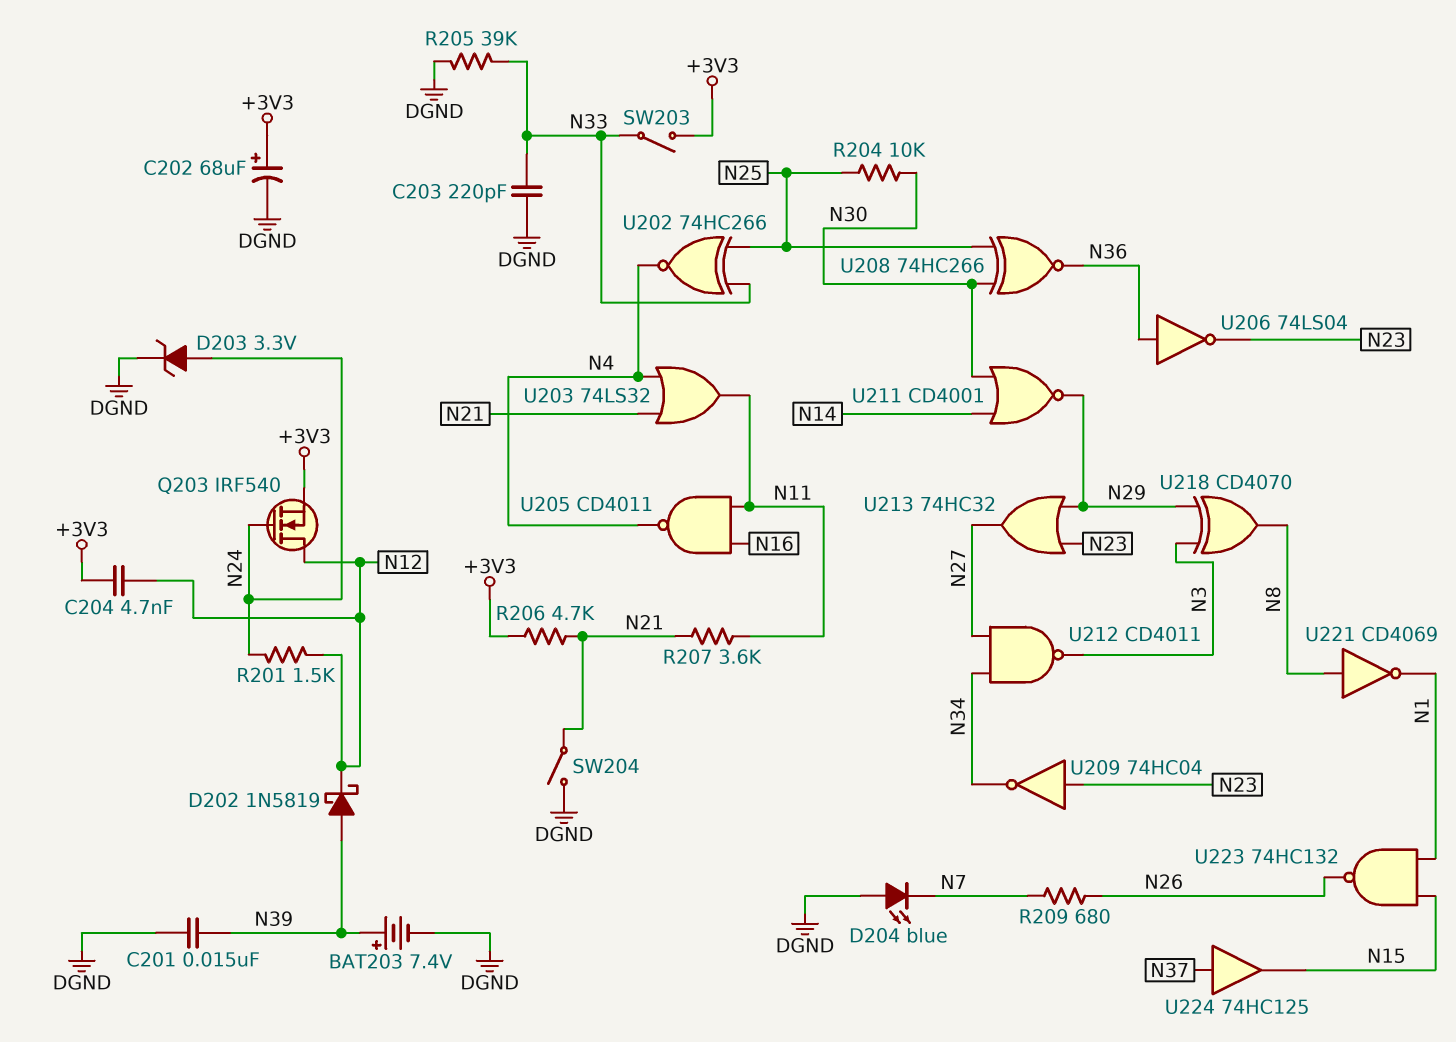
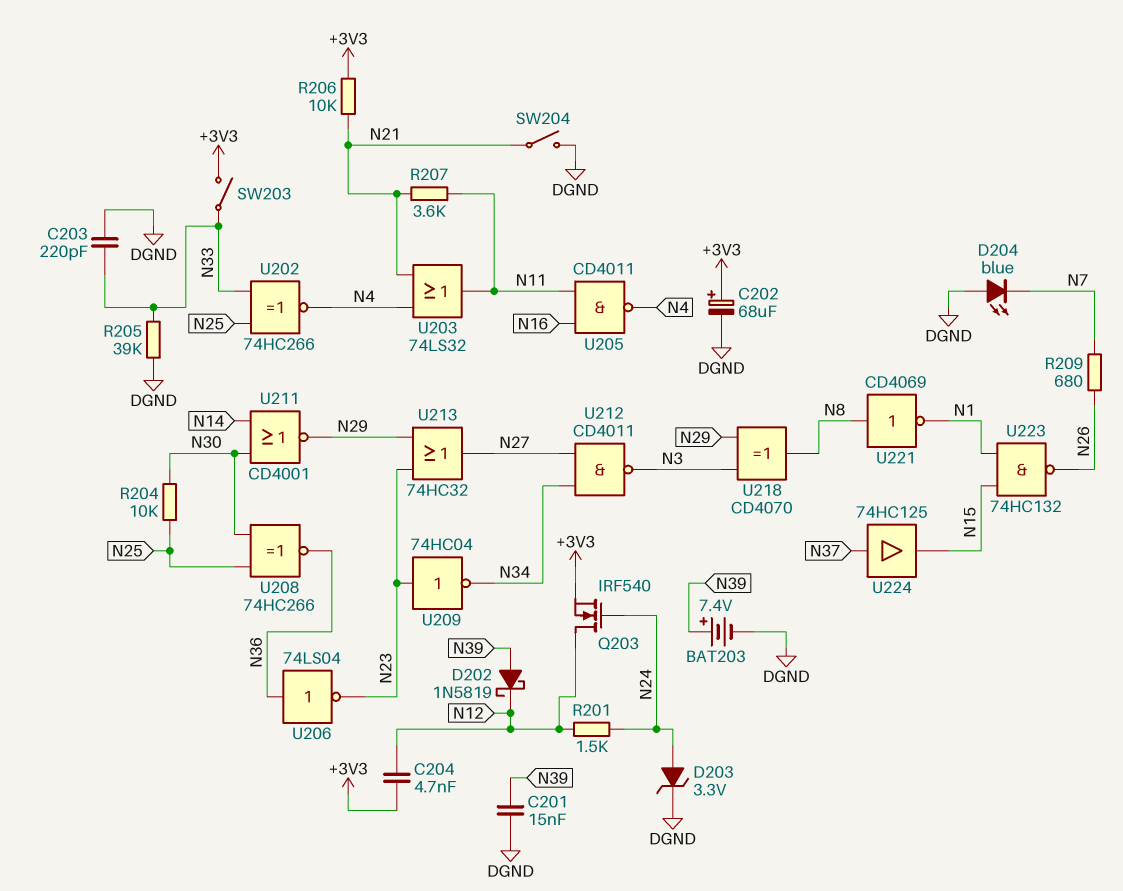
R206: 4.7k (+3V3, N21) -> 10k (+3V3, N21)

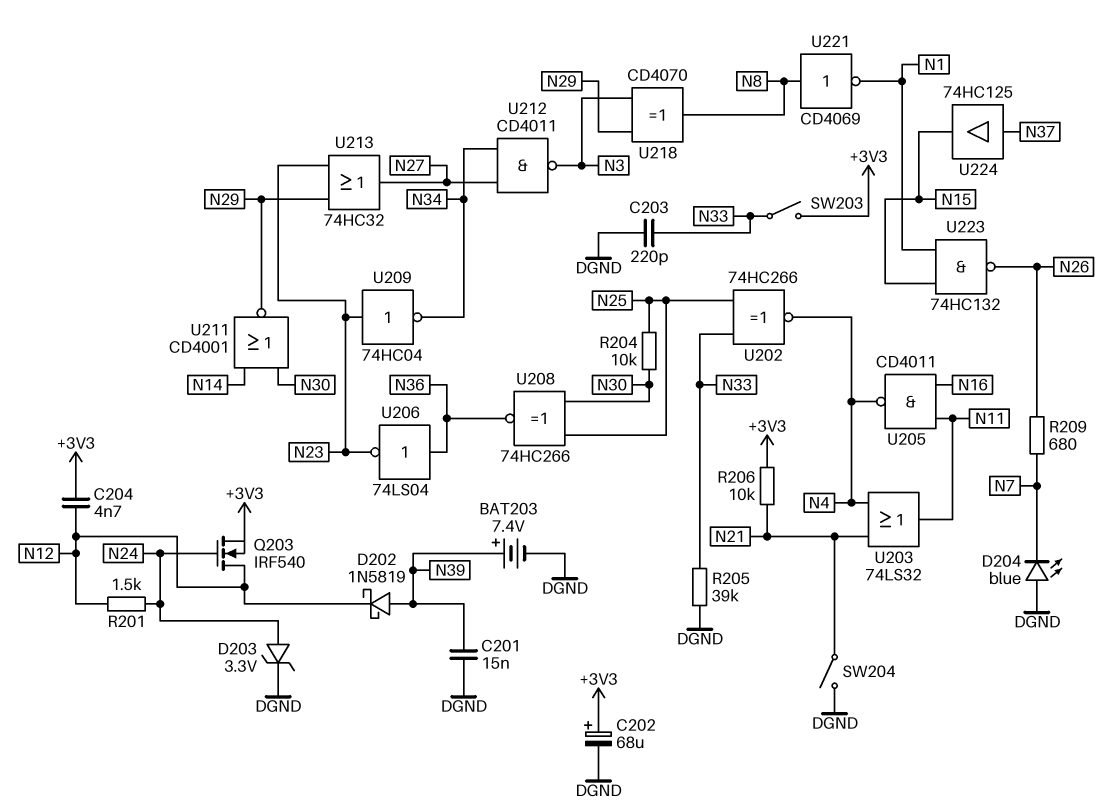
R207: 3.6k (N11, N21) -> none

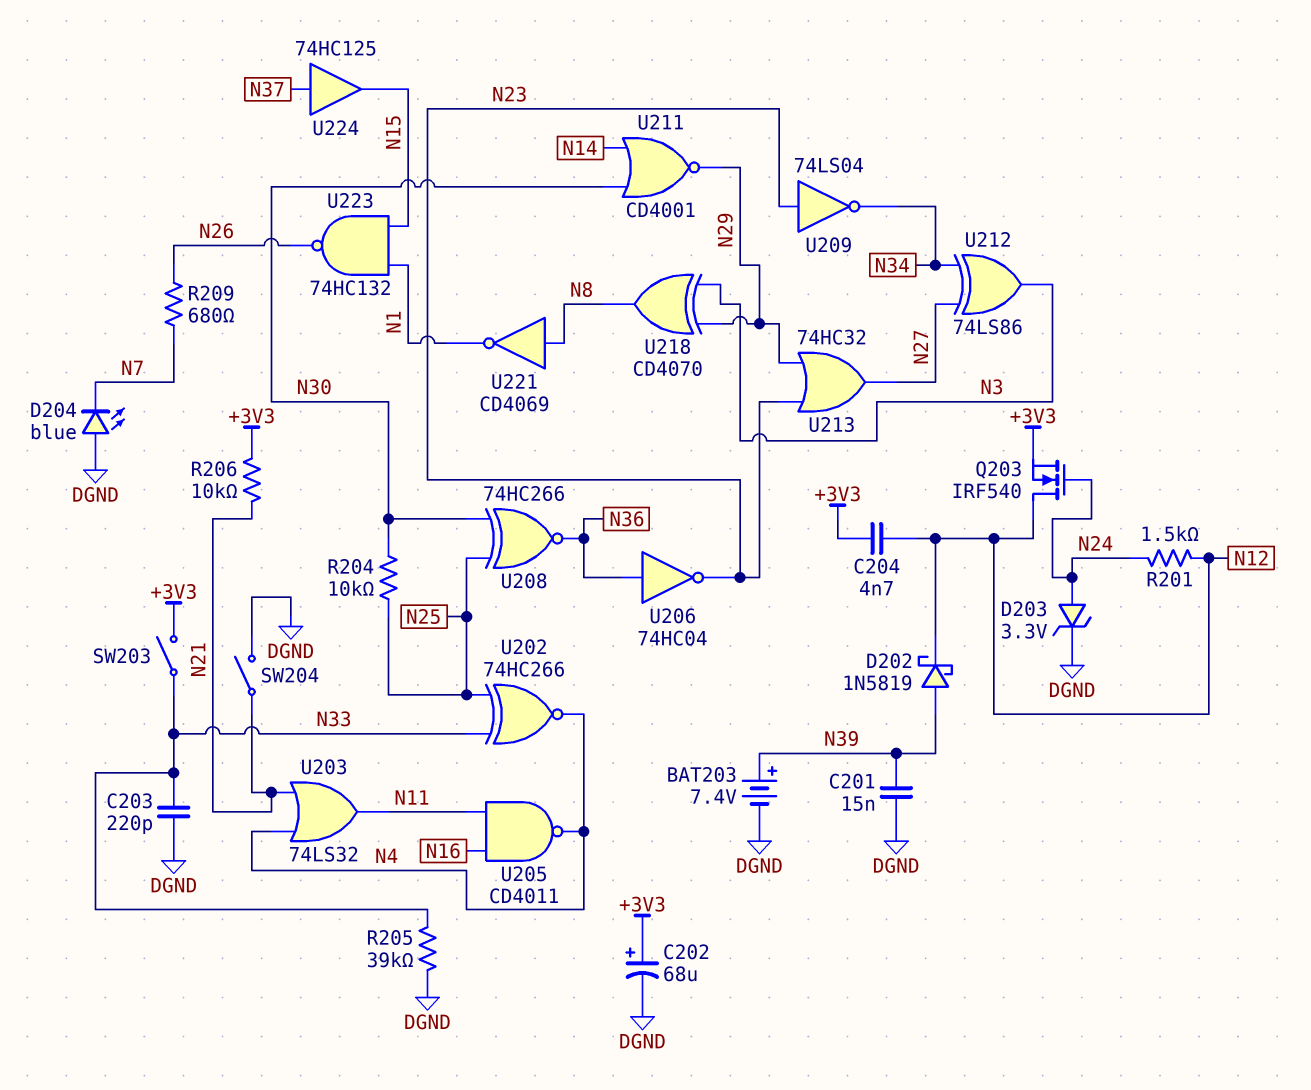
U206: NOT 74LS04 (in N36, out N23) -> NOT 74HC04 (in N36, out N23)
U209: NOT 74HC04 (in N23, out N34) -> NOT 74LS04 (in N23, out N34)
U212: NAND CD4011 (in N27, in N34, out N3) -> XOR 74LS86 (in N27, in N34, out N3)

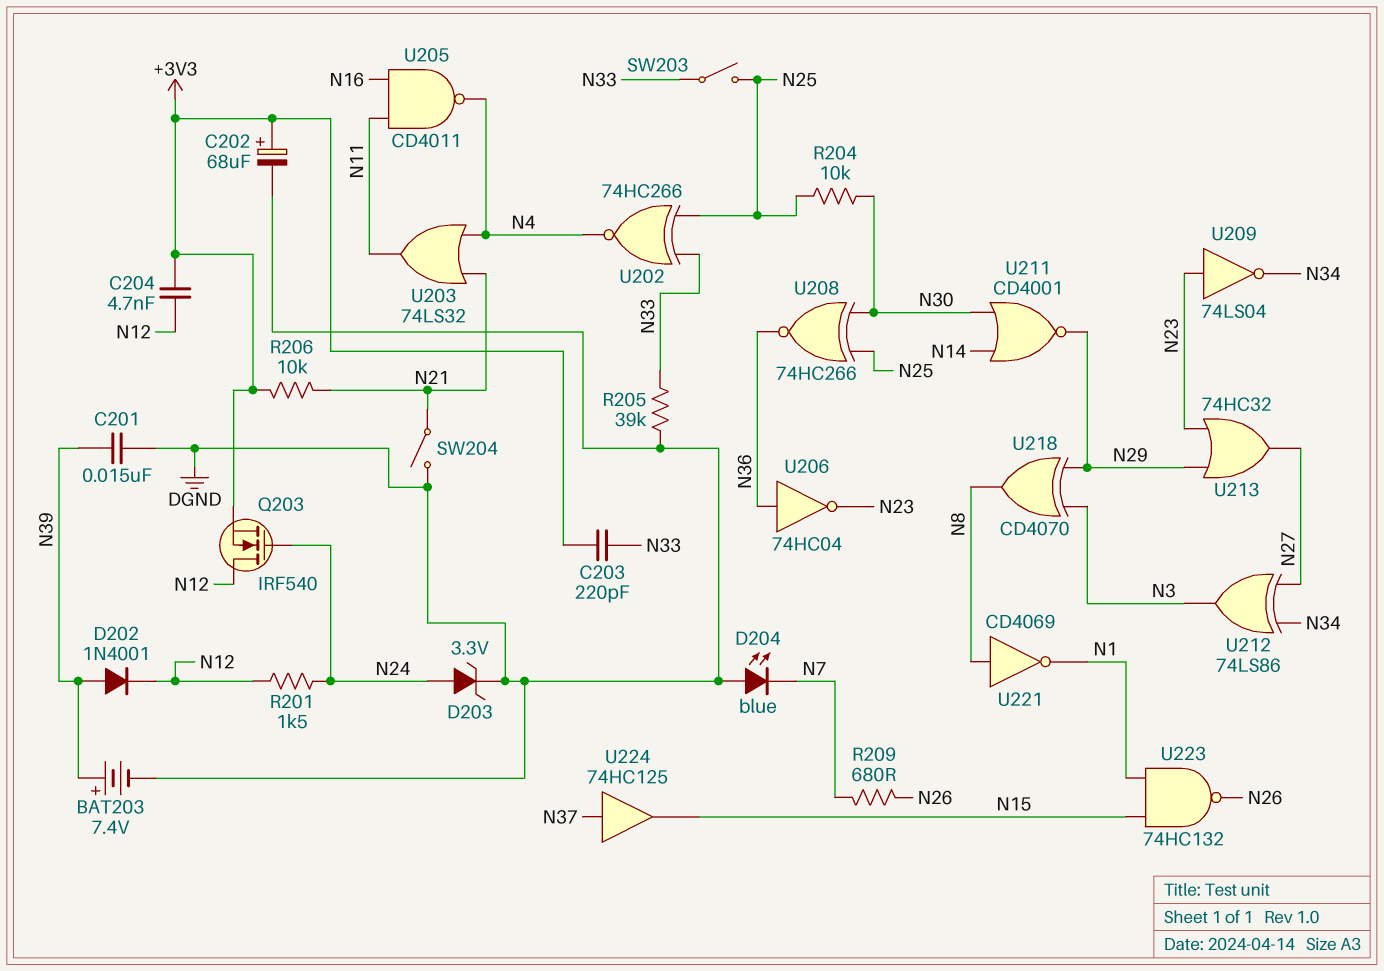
C203: 220pF (DGND, N33) -> 220pF (+3V3, N33)
D202: schottky 1N5819 (A N39, K N12) -> diode 1N4001 (A N39, K N12)
SW203: switch (+3V3, N33) -> switch (N25, N33)

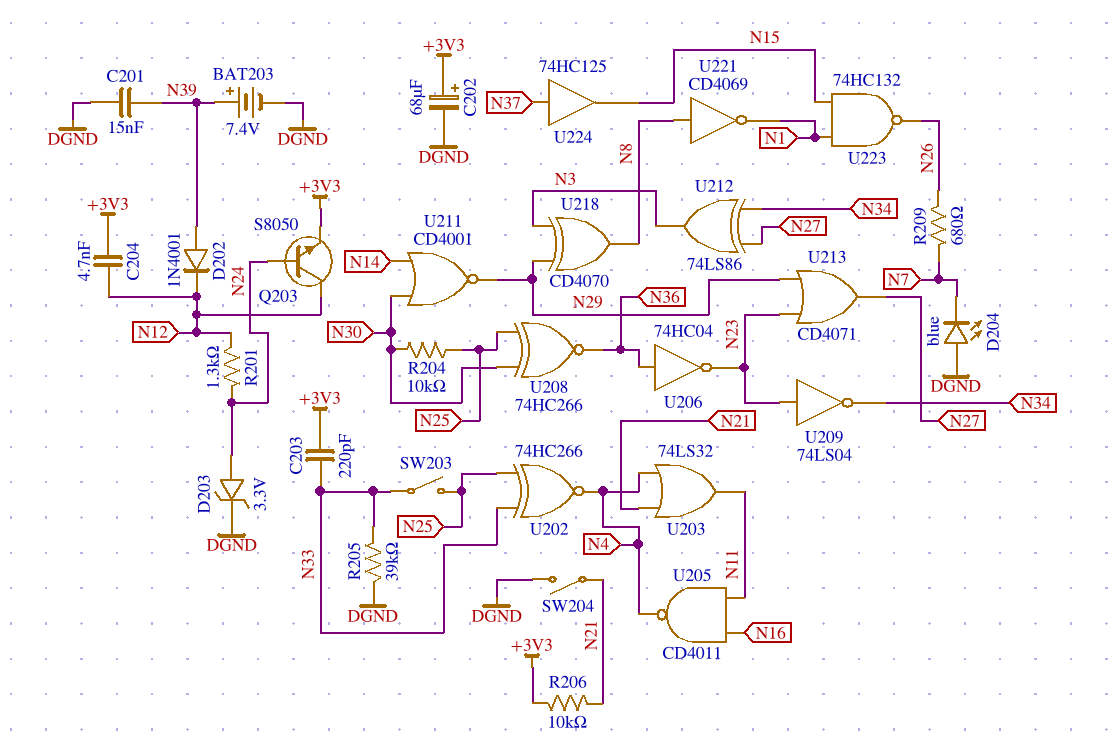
Q203: NMOS IRF540 (G N24, D N12, S +3V3) -> NPN S8050 (B N24, C N12, E +3V3)
R201: 1.5k (N12, N24) -> 1.3k (N12, N24)
U213: OR 74HC32 (in N23, in N29, out N27) -> OR CD4071 (in N23, in N29, out N27)

